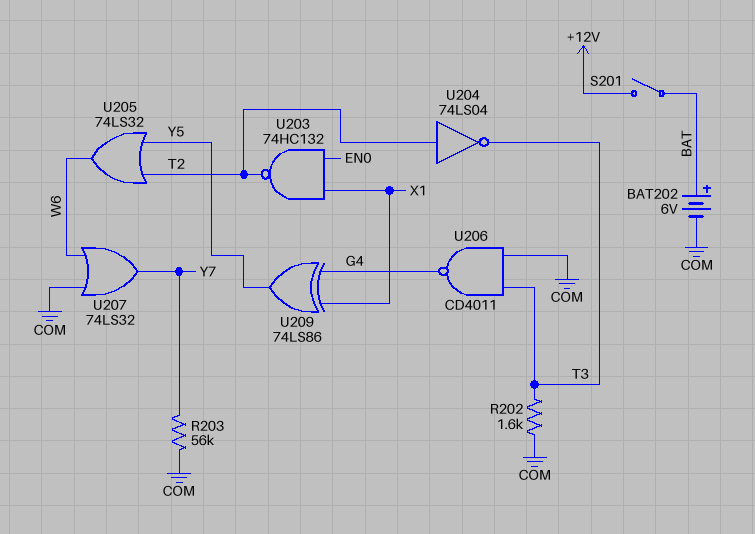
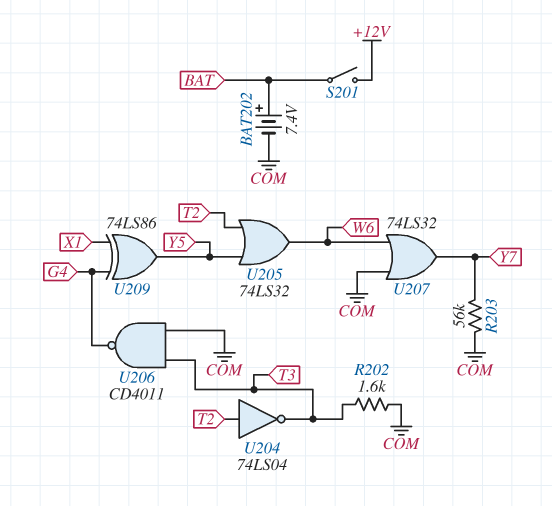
BAT202: 6V (plus BAT, minus COM) -> 7.4V (plus BAT, minus COM)
U203: NAND 74HC132 (in EN0, in X1, out T2) -> none

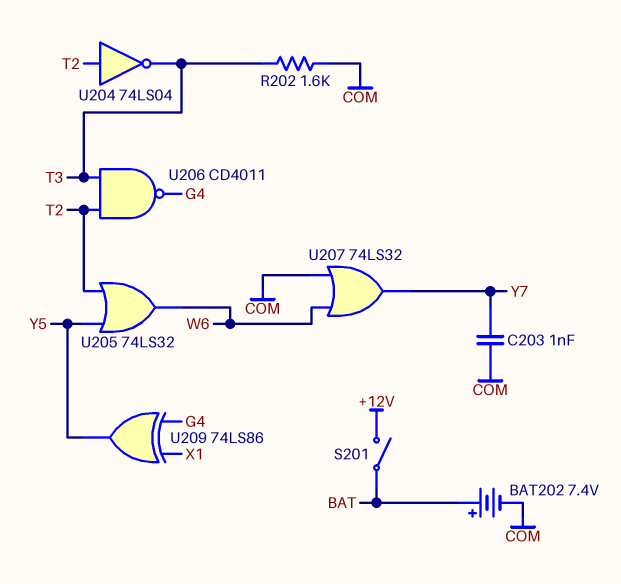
C203: none -> 1nF (COM, Y7)
R203: 56k (COM, Y7) -> none
U206: NAND CD4011 (in COM, in T3, out G4) -> NAND CD4011 (in T2, in T3, out G4)

